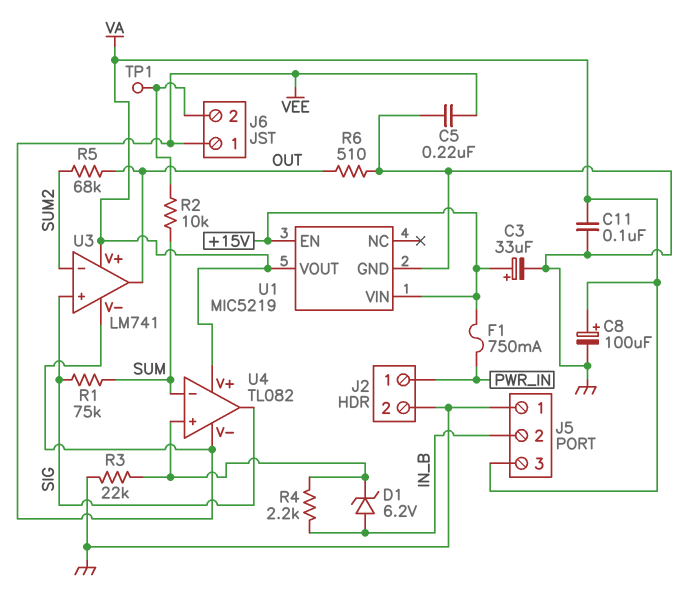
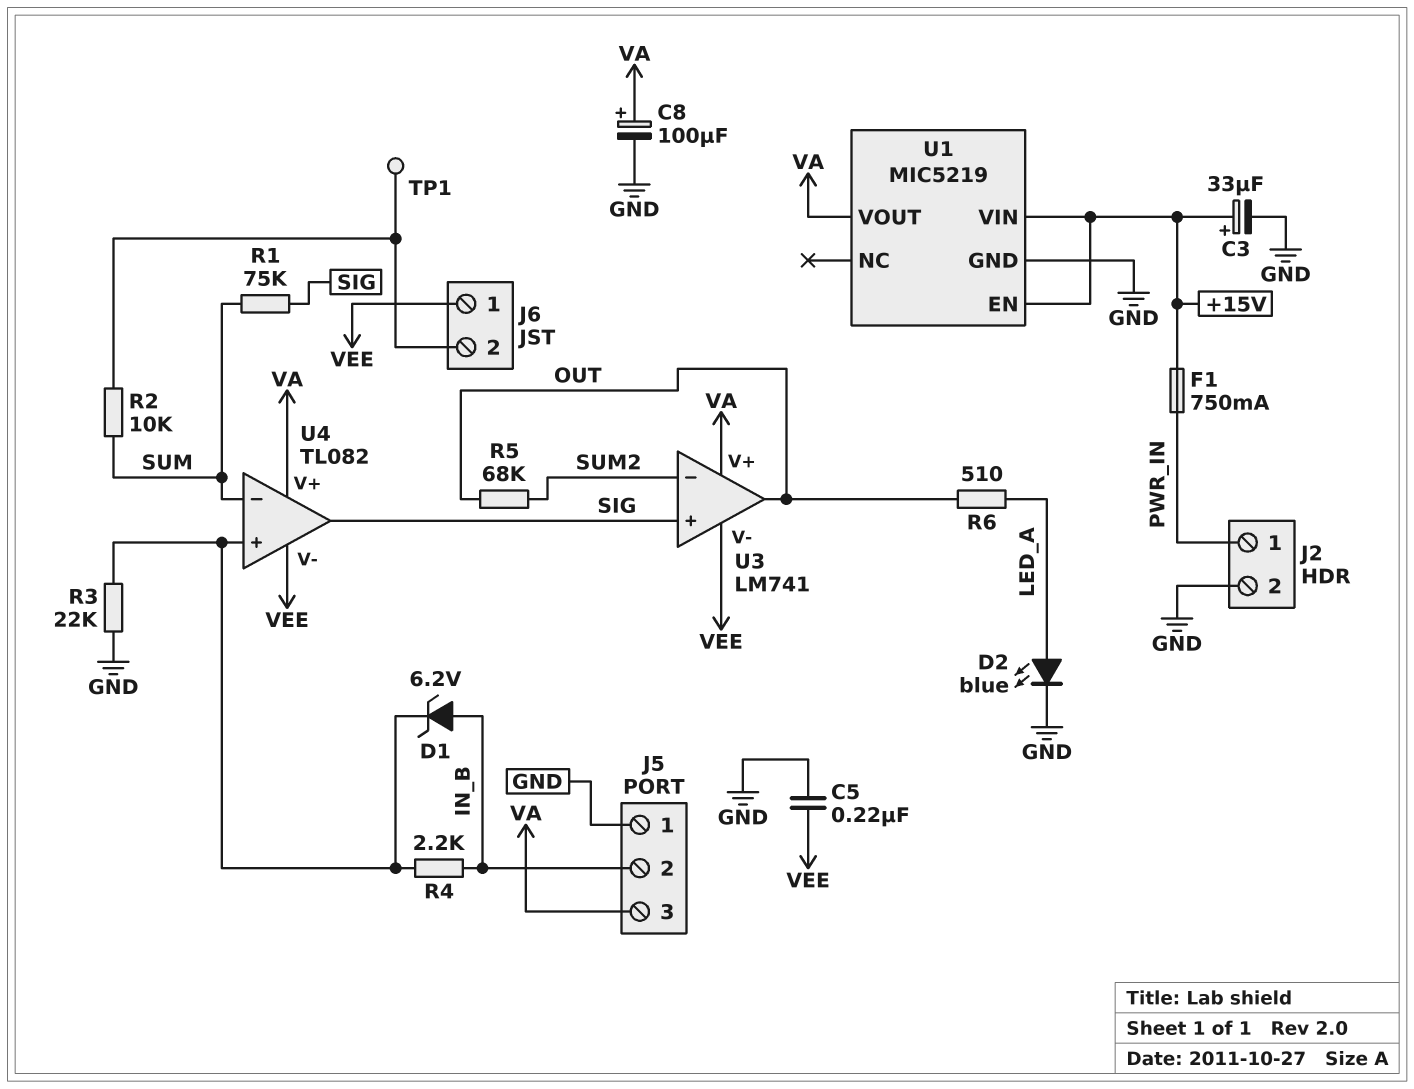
C11: 100nF (GND, VA) -> none
D2: none -> LED blue (A LED_A, K GND)
R6: 510 (GND, OUT) -> 510 (LED_A, OUT)

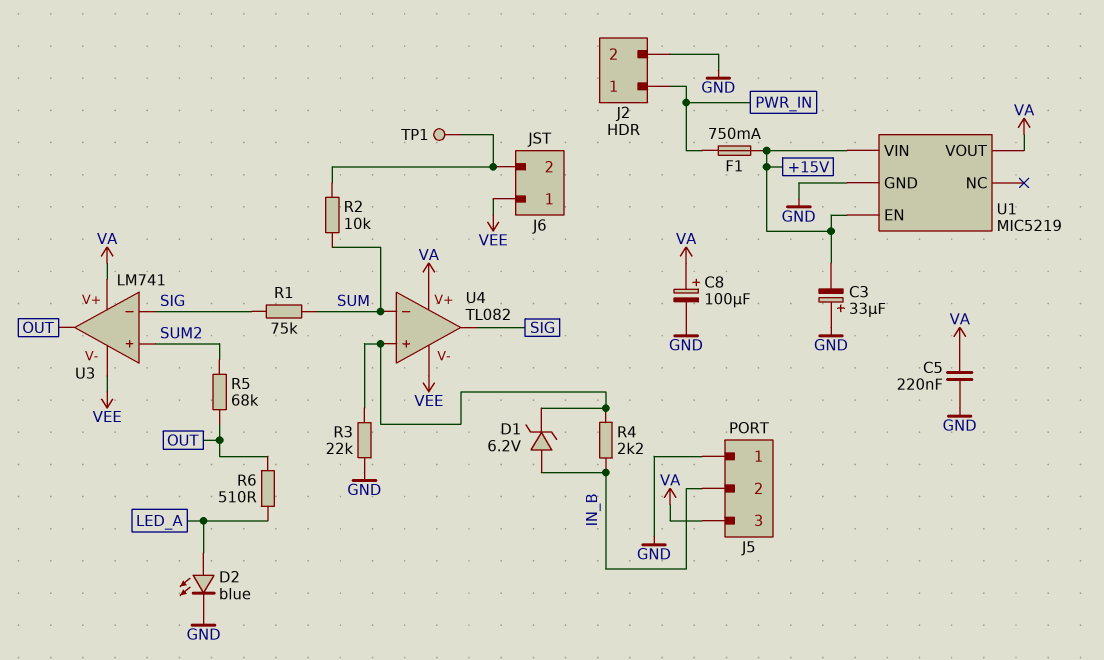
C3: 33uF (plus +15V, minus GND) -> 33uF (plus GND, minus +15V)
C5: 220nF (GND, VEE) -> 220nF (GND, VA)
U3 pin in+: SIG -> SUM2
U3 pin in-: SUM2 -> SIG

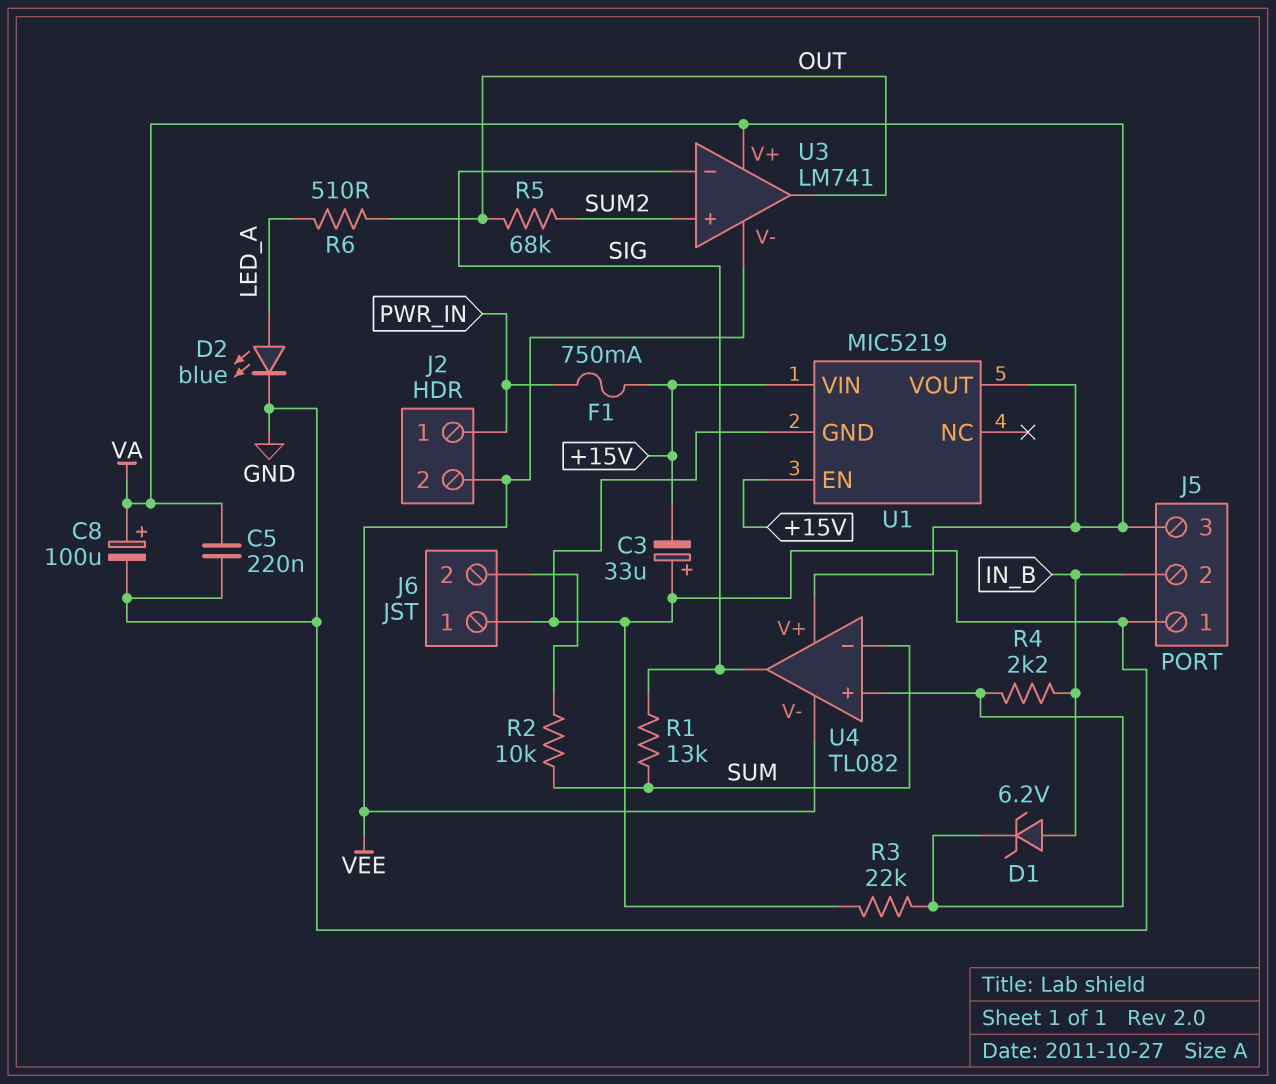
J2 pin 2: GND -> VEE
J6 pin 1: VEE -> GND
R1: 75k (SIG, SUM) -> 13k (SIG, SUM)
TP1: test point (J6/2) -> none

